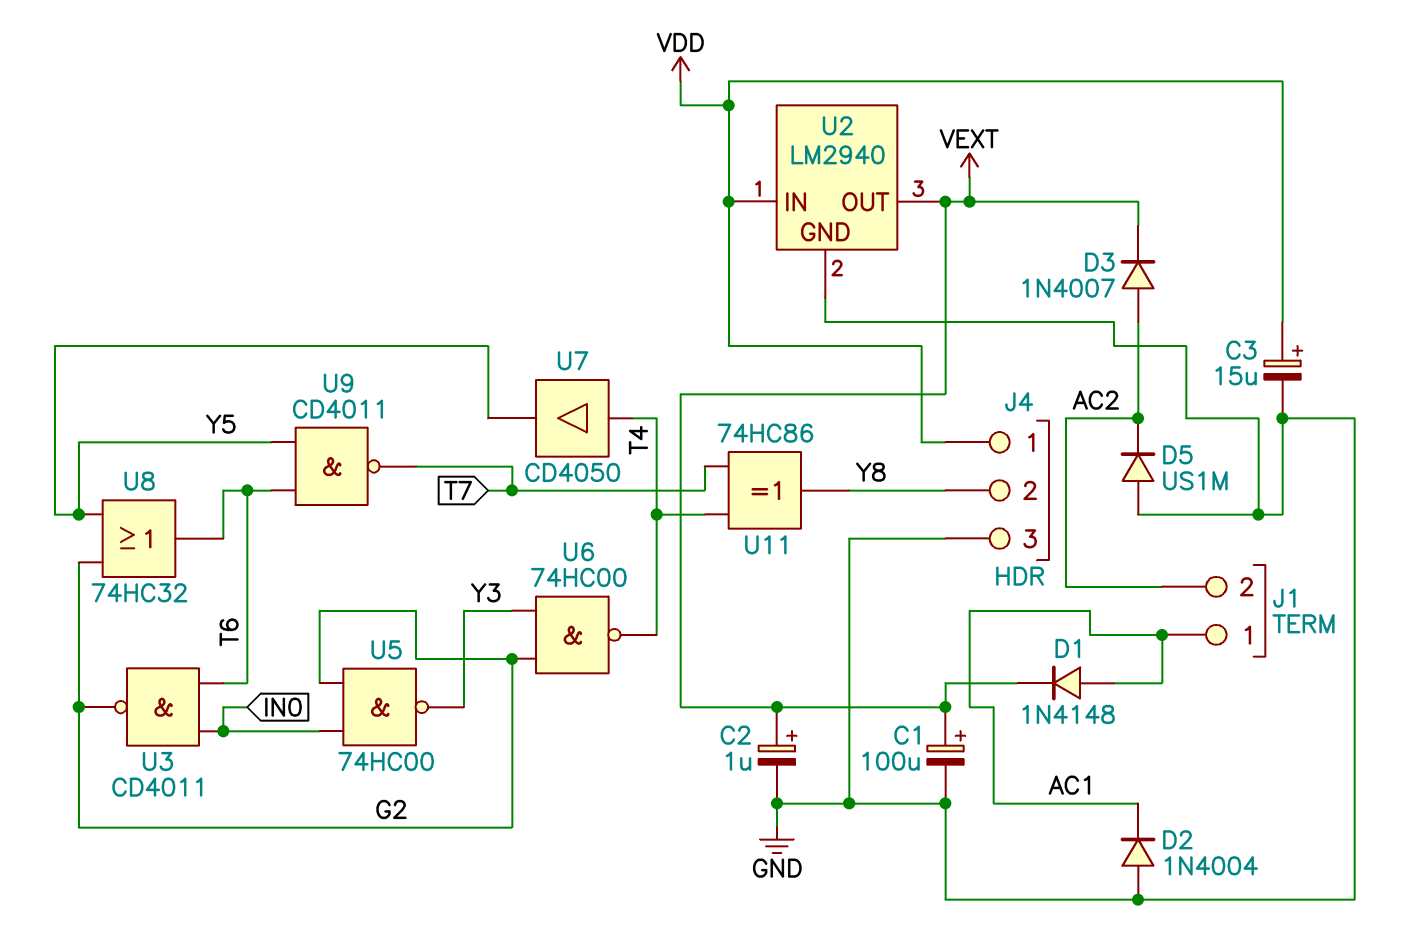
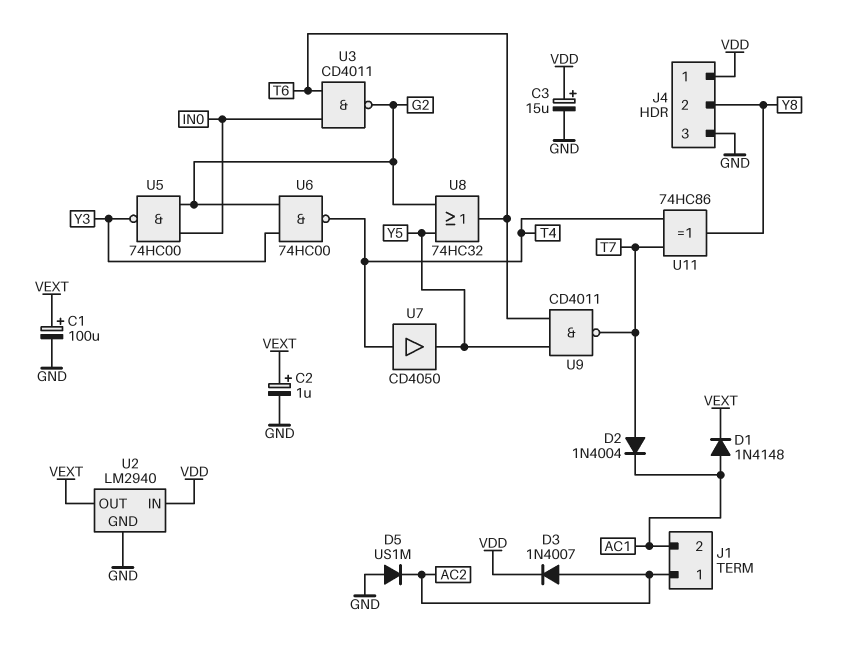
D2: diode 1N4004 (A GND, K AC1) -> diode 1N4004 (A T7, K AC1)
D3: diode 1N4007 (A AC2, K VEXT) -> diode 1N4007 (A AC2, K VDD)
J1 pin 1: AC1 -> AC2
J1 pin 2: AC2 -> AC1

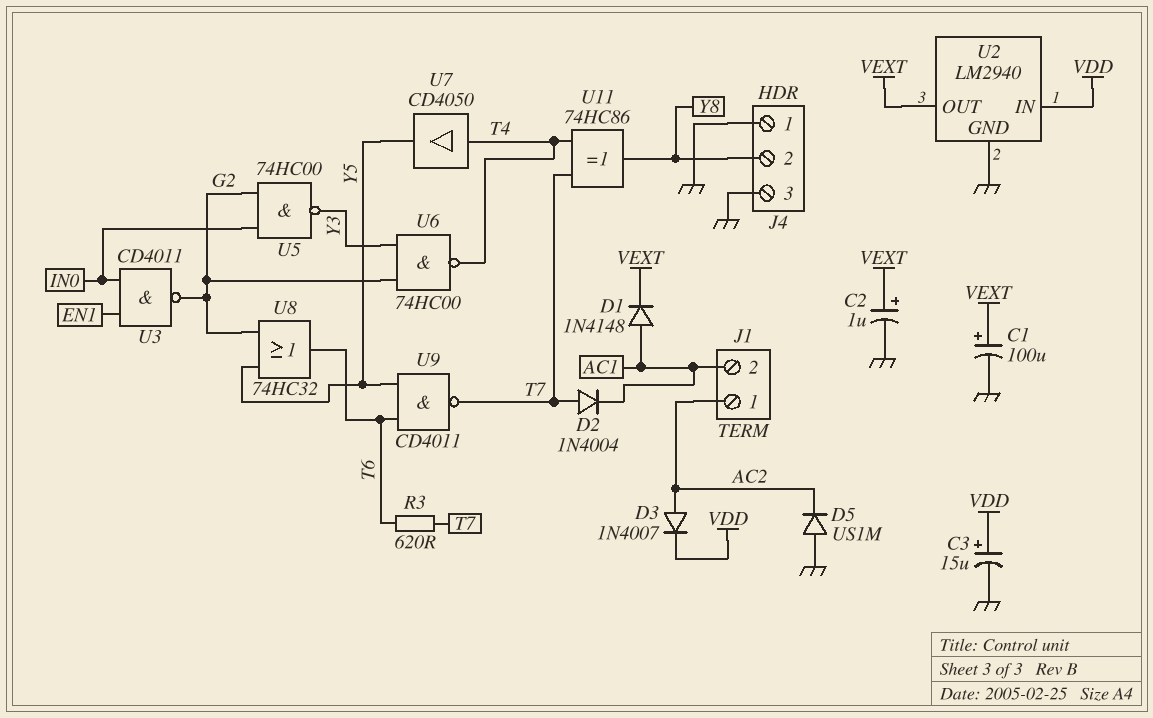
J4 pin 1: VDD -> GND
R3: none -> 620 (T6, T7)
U3: NAND CD4011 (in IN0, in T6, out G2) -> NAND CD4011 (in EN1, in IN0, out G2)

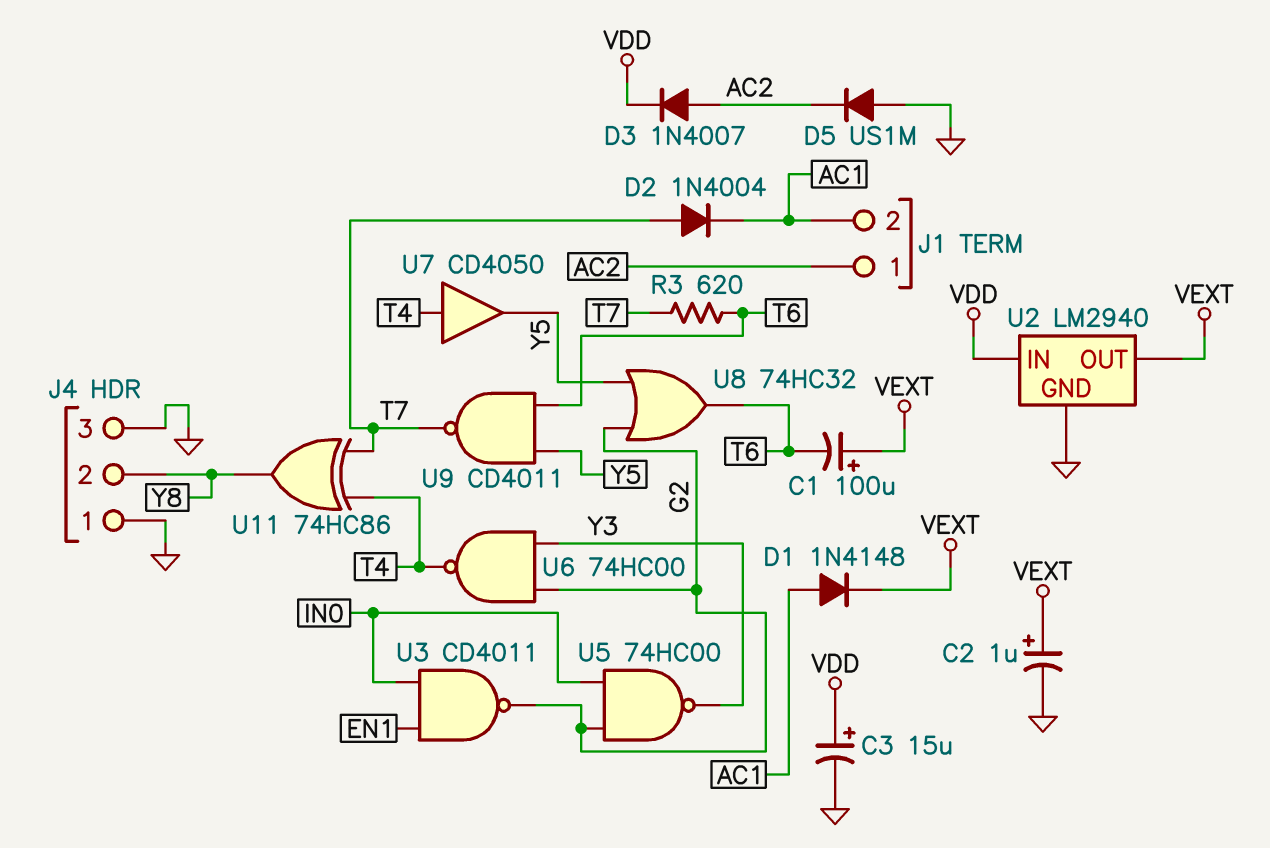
C1: 100uF (plus VEXT, minus GND) -> 100uF (plus VEXT, minus T6)

